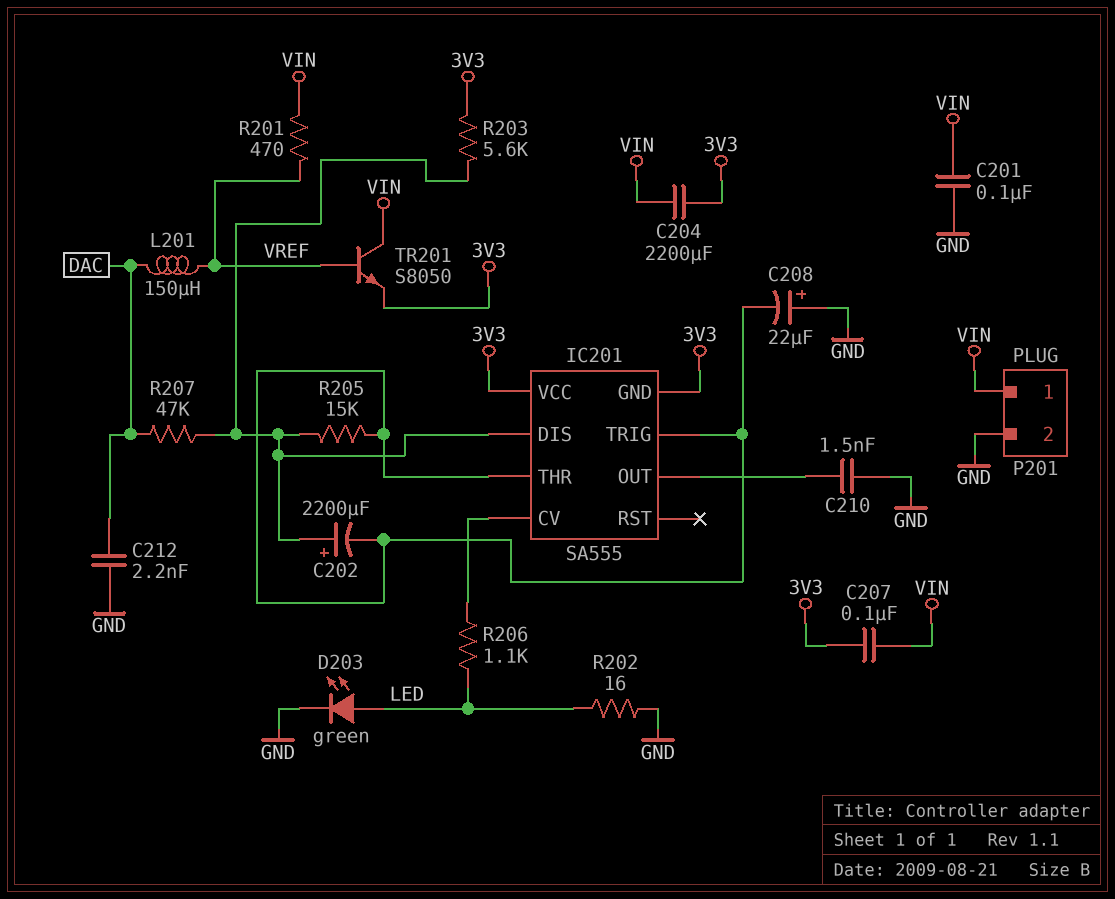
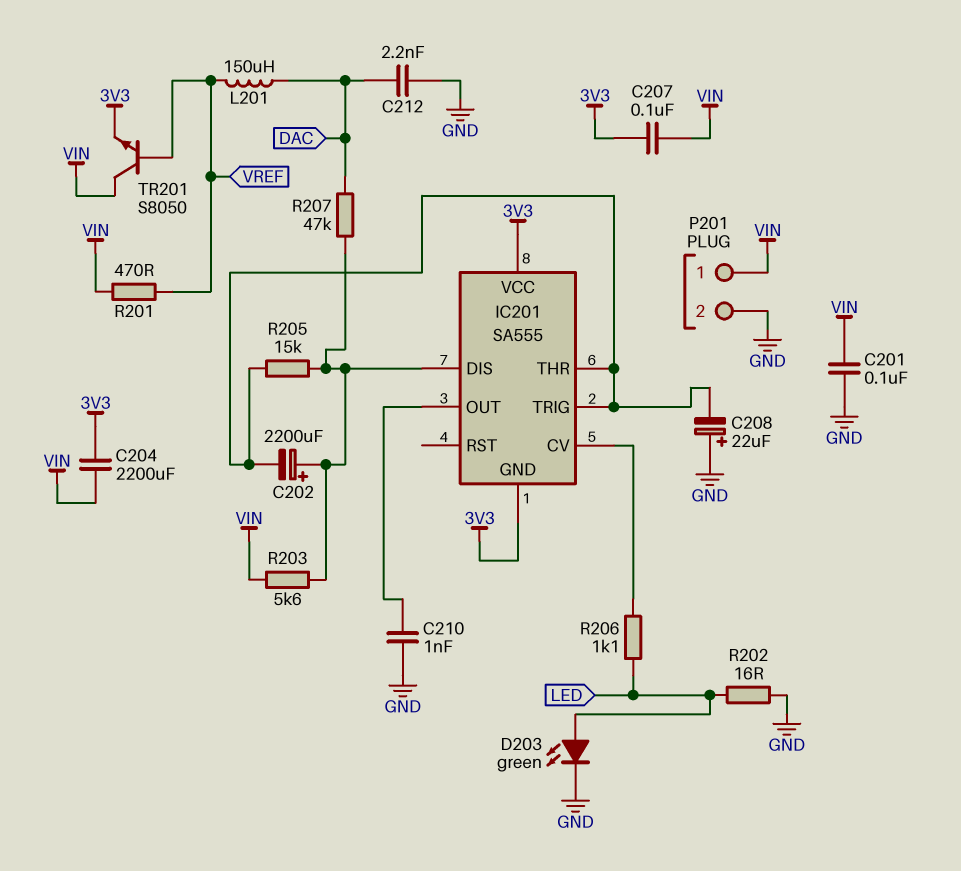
C210: 1.5nF (GND, IC201/OUT) -> 1nF (GND, IC201/OUT)
R203: 5.6k (3V3, IC201/DIS) -> 5.6k (IC201/DIS, VIN)

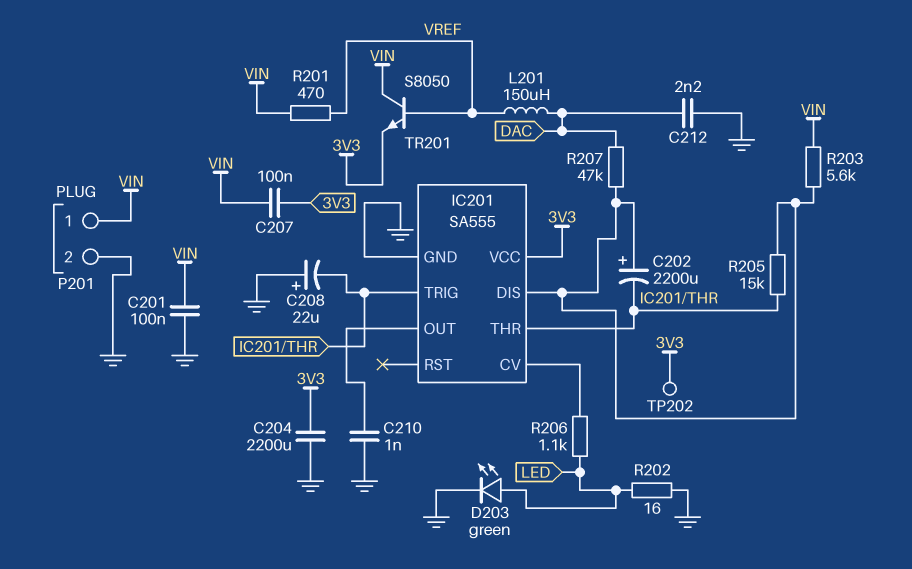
C204: 2200uF (3V3, VIN) -> 2200uF (3V3, GND)
IC201 pin GND: 3V3 -> GND
TP202: none -> test point (3V3)

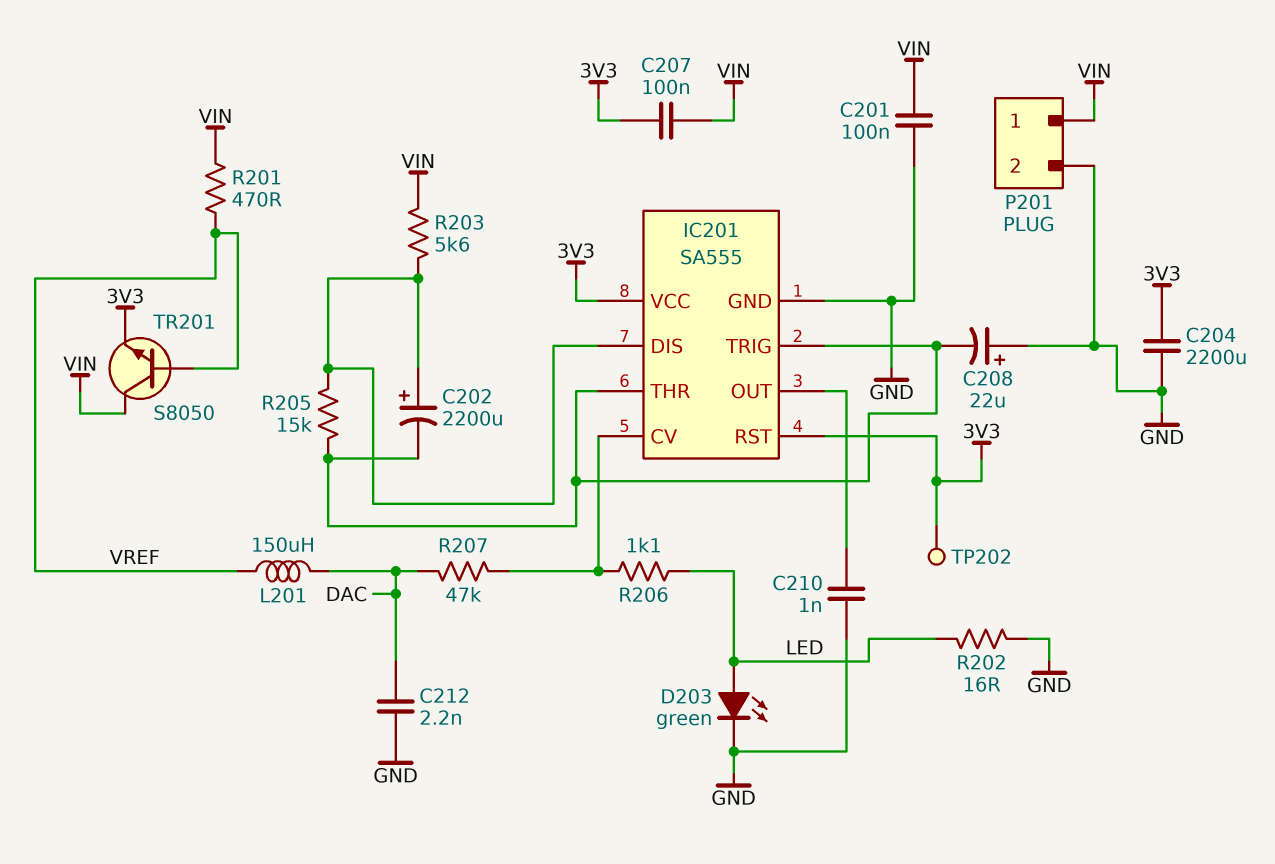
IC201 pin RST: none -> 3V3
R207: 47k (DAC, IC201/DIS) -> 47k (DAC, IC201/CV)

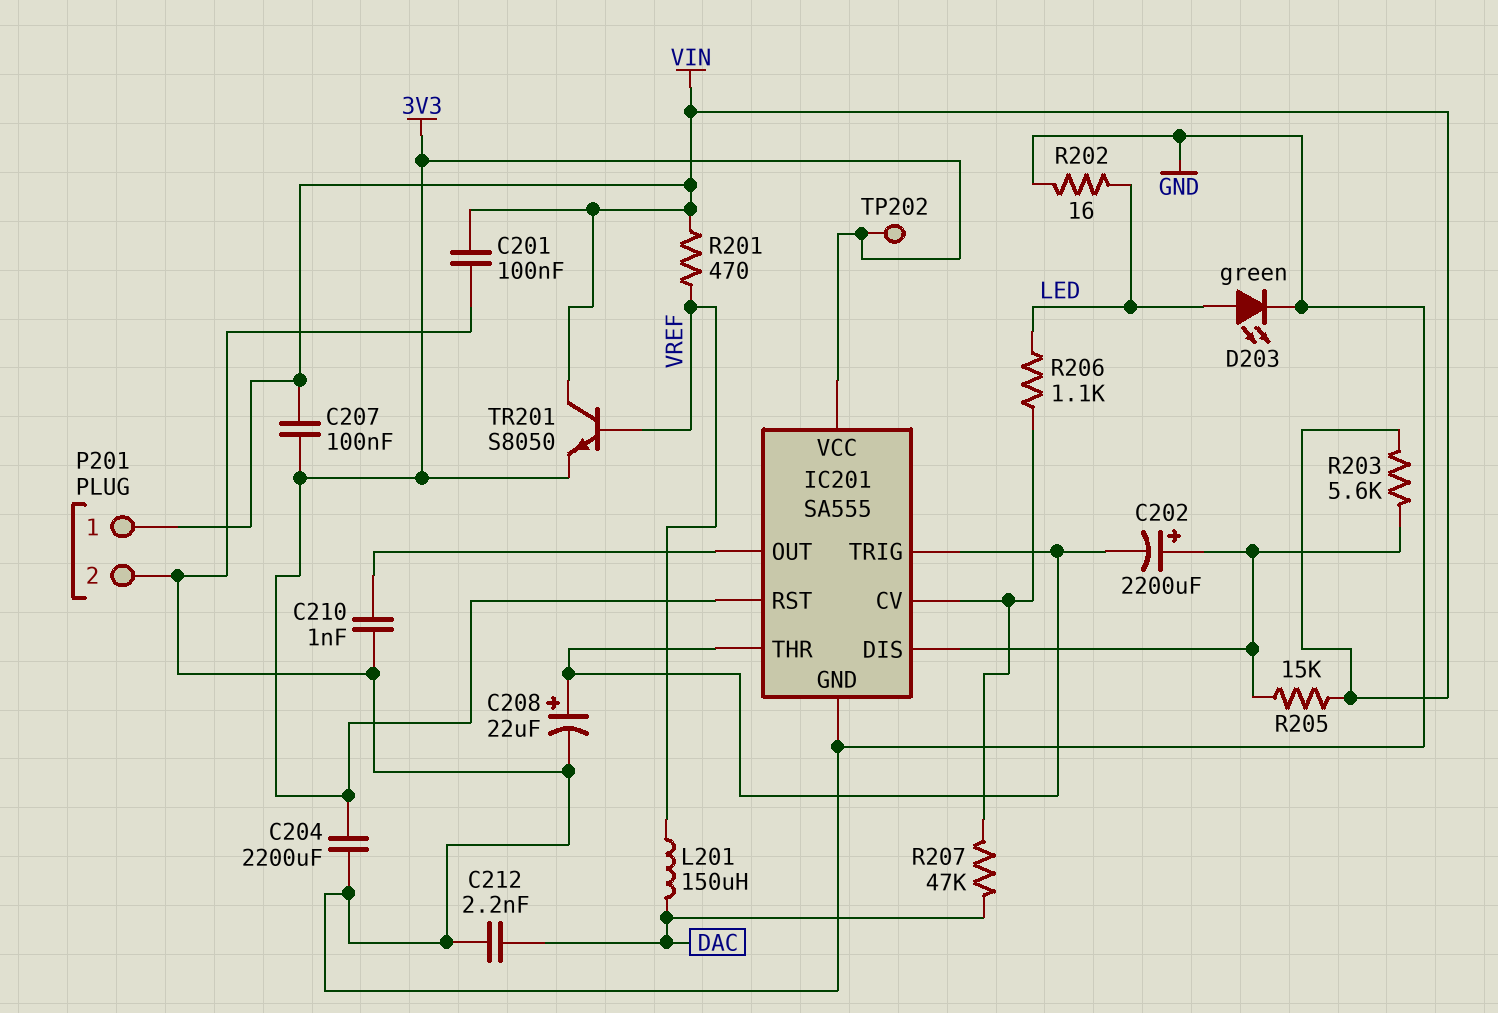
C208: 22uF (plus GND, minus IC201/THR) -> 22uF (plus IC201/THR, minus GND)
R205: 15k (IC201/DIS, IC201/THR) -> 15k (IC201/DIS, VIN)

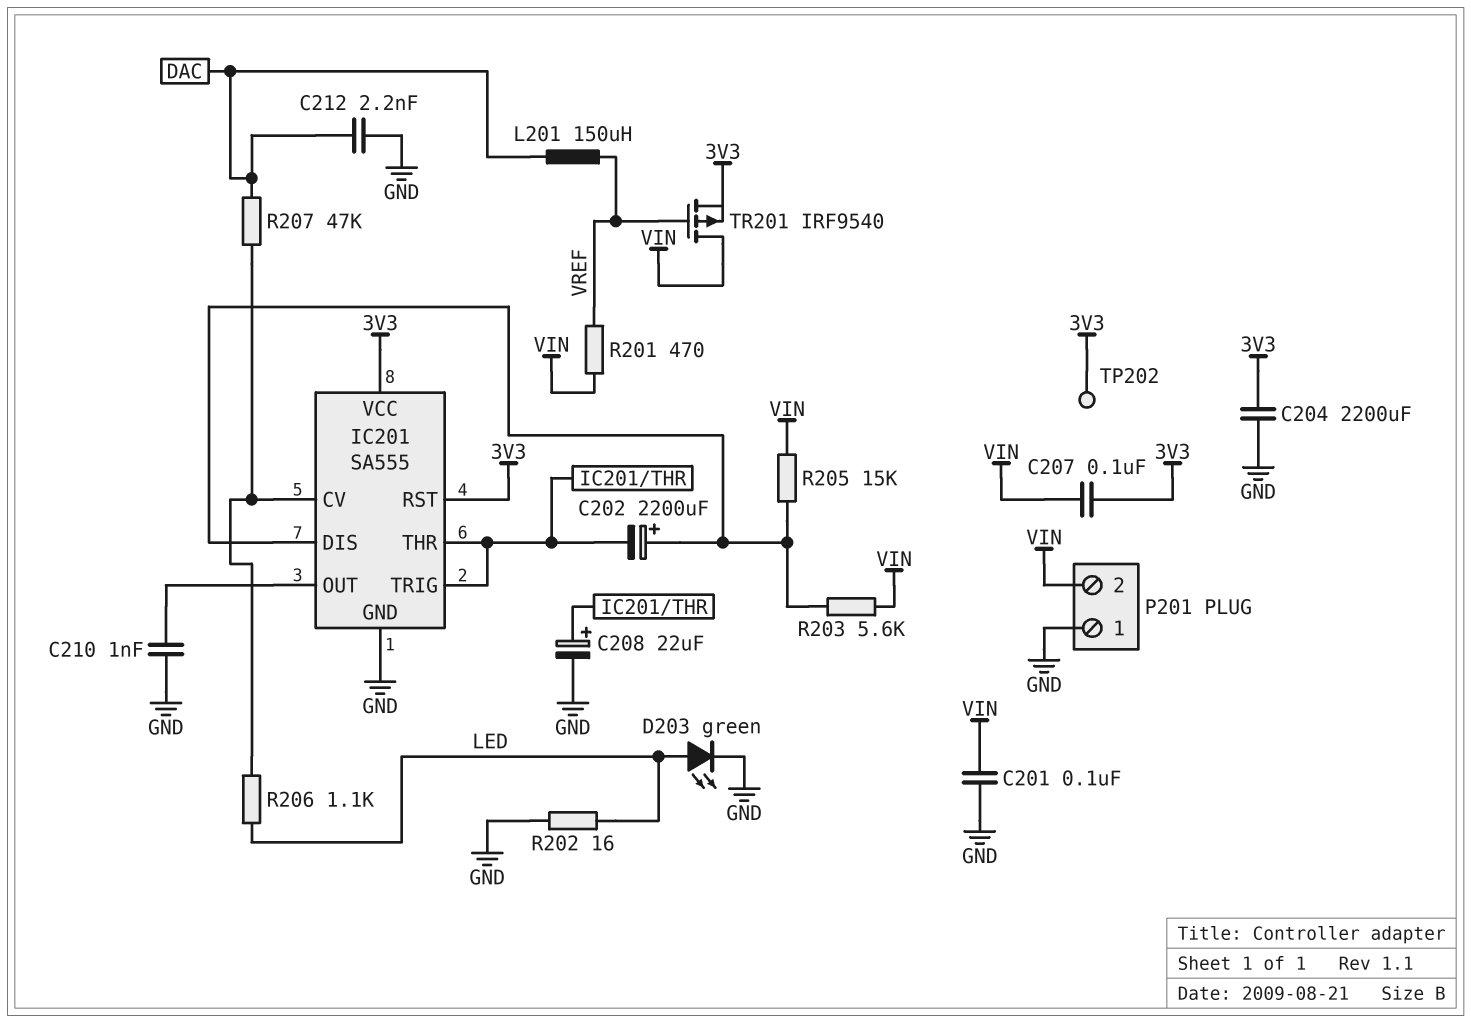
P201 pin 1: VIN -> GND
P201 pin 2: GND -> VIN
TR201: NPN S8050 (B VREF, C VIN, E 3V3) -> PMOS IRF9540 (G VREF, D VIN, S 3V3)

